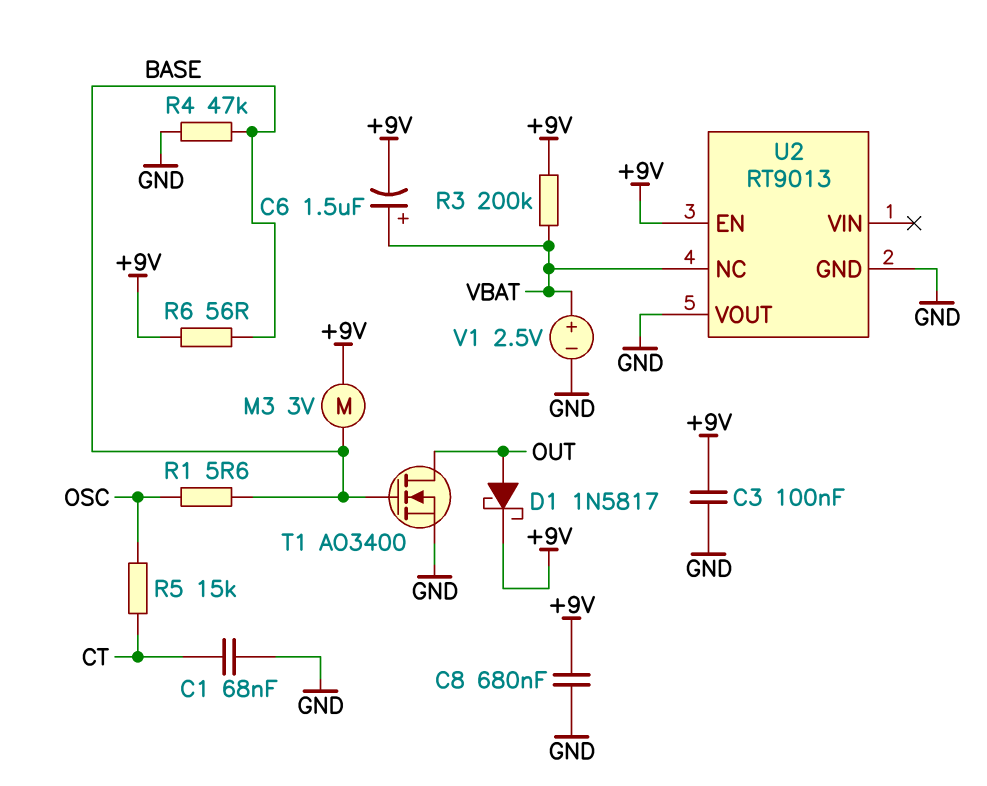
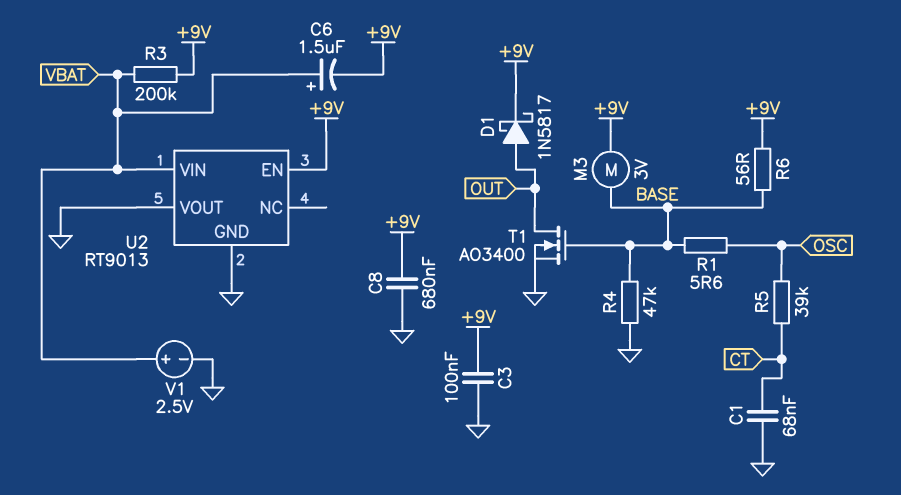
R5: 15k (CT, OSC) -> 39k (CT, OSC)
U2 pin NC: VBAT -> none
U2 pin VIN: none -> VBAT

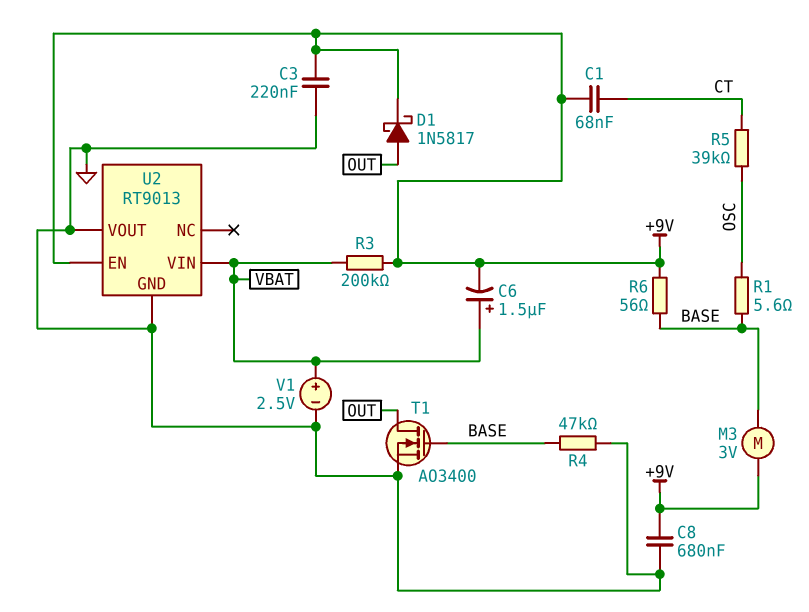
C1: 68nF (CT, GND) -> 68nF (+9V, CT)
C3: 100nF (+9V, GND) -> 220nF (+9V, GND)

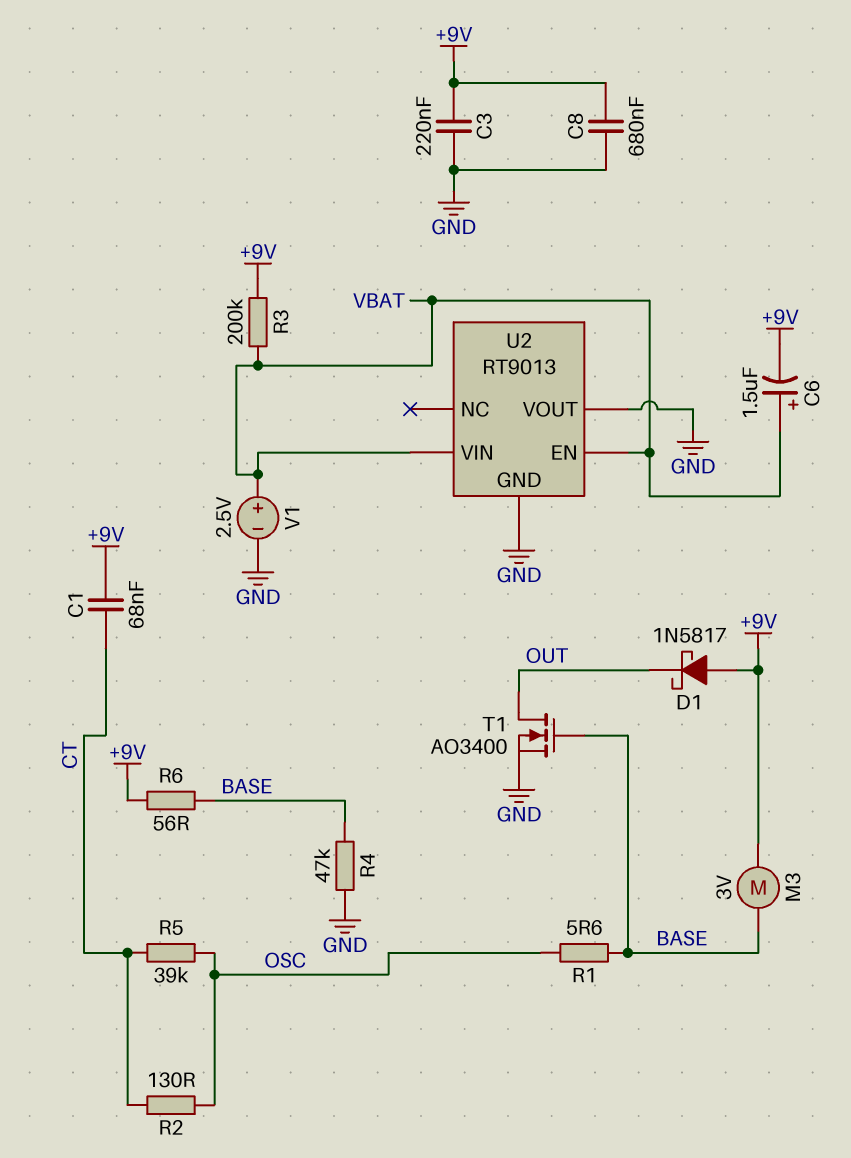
D1: schottky 1N5817 (A OUT, K +9V) -> schottky 1N5817 (A +9V, K OUT)
R2: none -> 130 (CT, OSC)
U2 pin EN: +9V -> VBAT

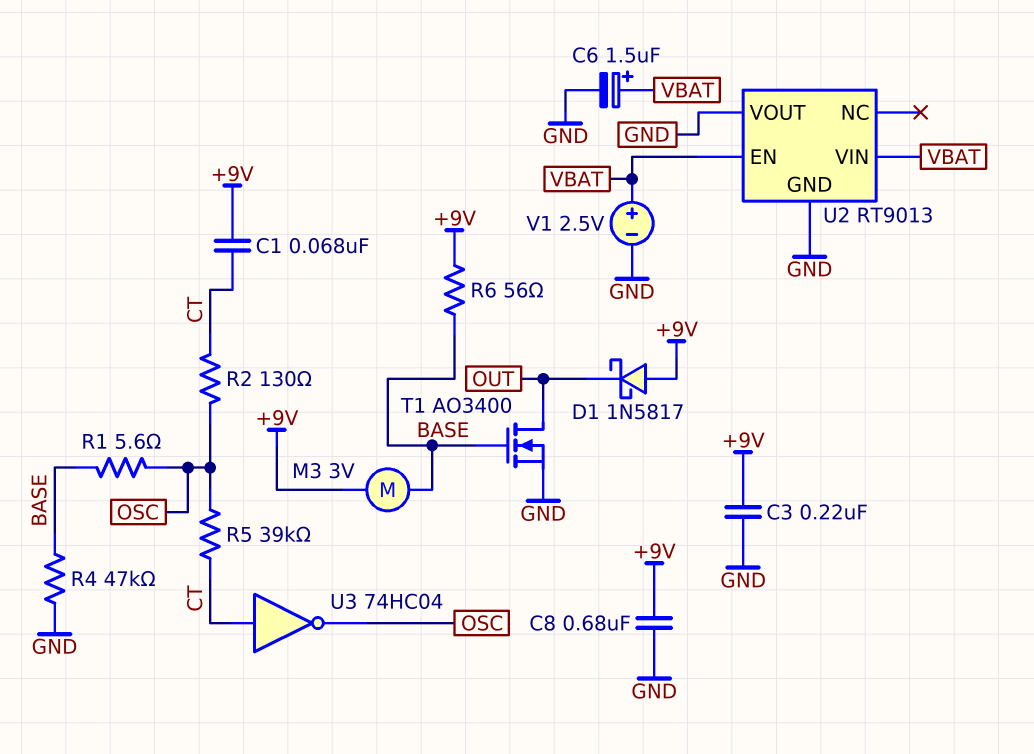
C6: 1.5uF (plus VBAT, minus +9V) -> 1.5uF (plus VBAT, minus GND)
R3: 200k (+9V, VBAT) -> none
U3: none -> NOT 74HC04 (in CT, out OSC)

